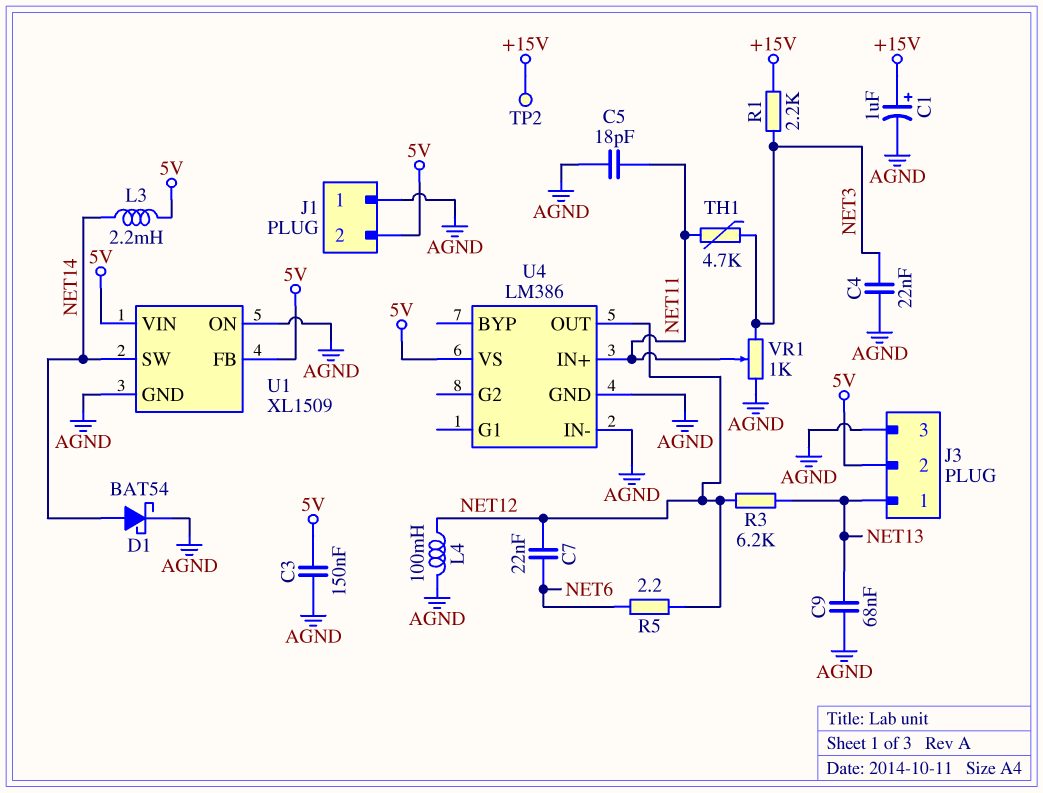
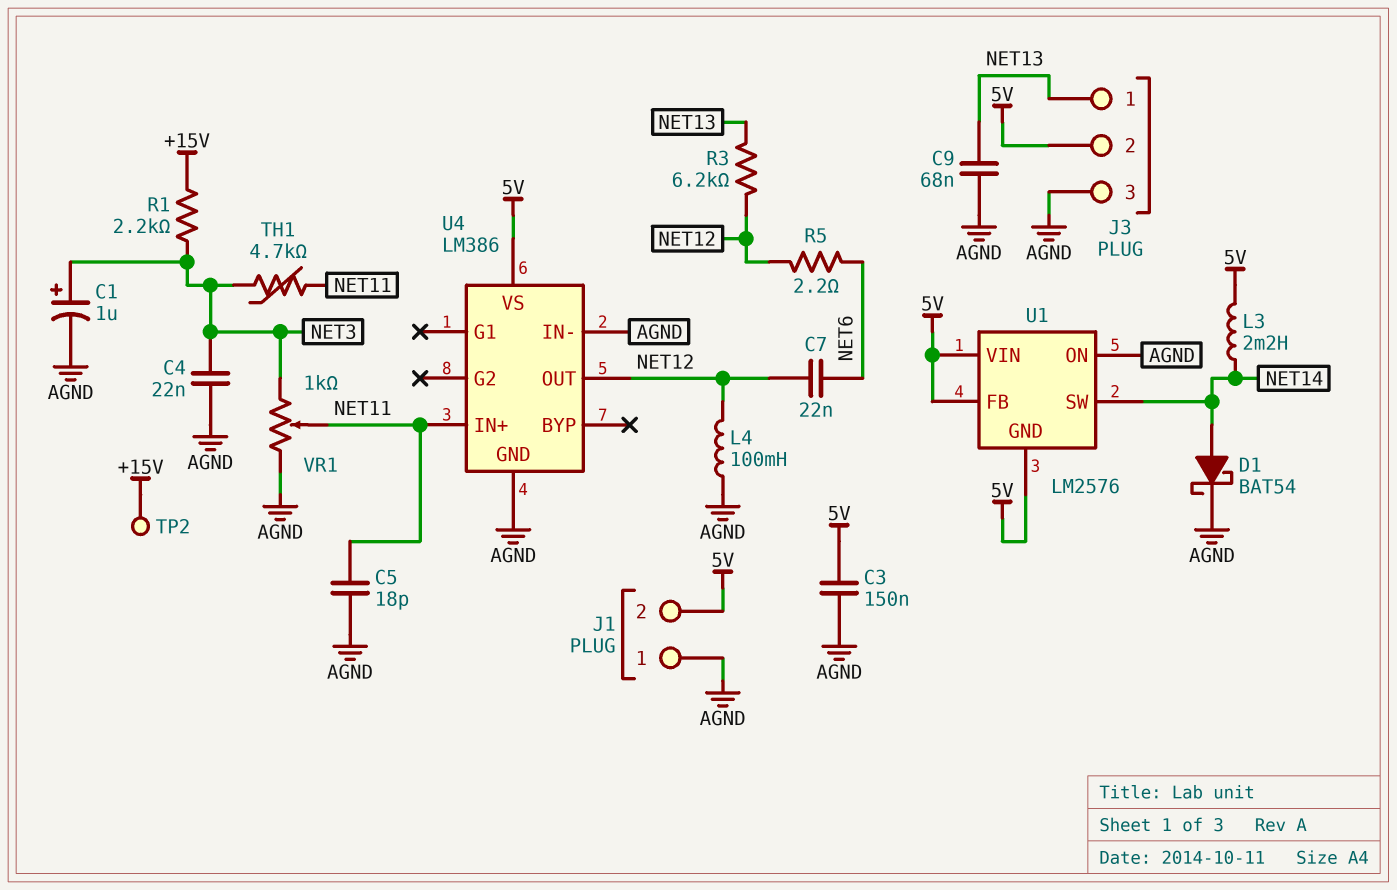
C1: 1uF (plus +15V, minus AGND) -> 1uF (plus NET3, minus AGND)
U1: XL1509 -> LM2576
U1 pin GND: AGND -> 5V

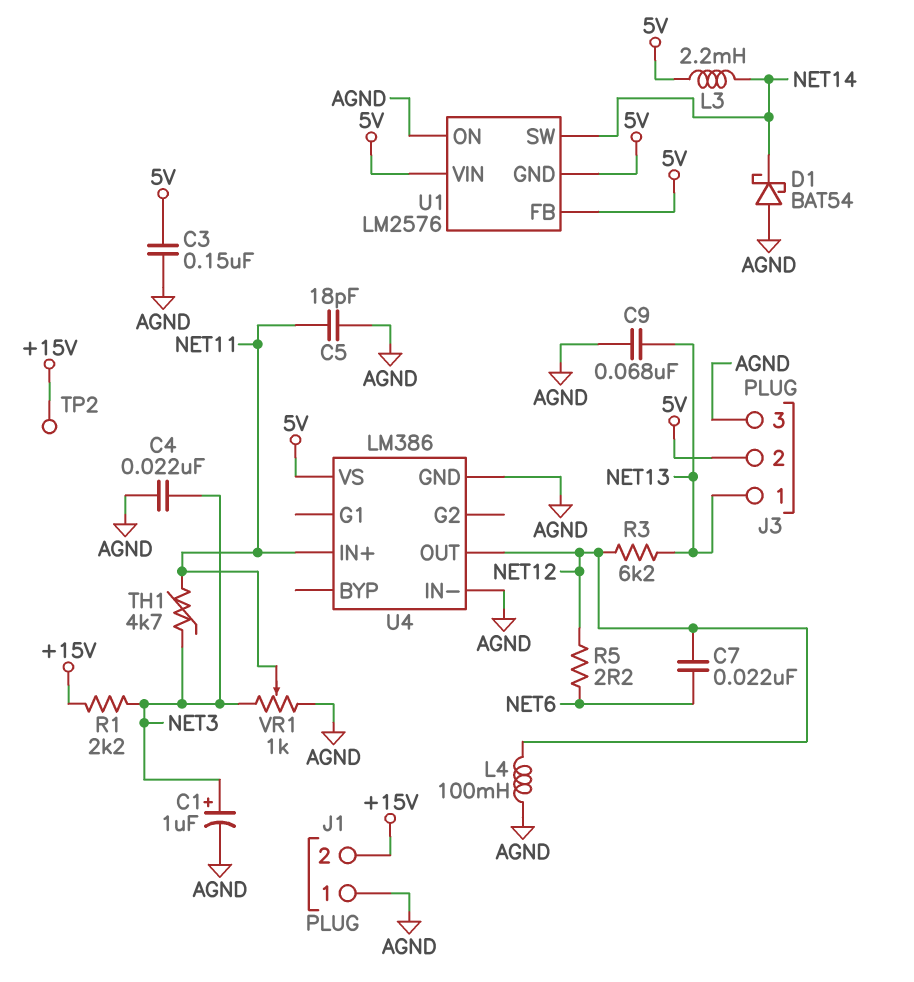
D1: schottky BAT54 (A NET14, K AGND) -> schottky BAT54 (A AGND, K NET14)
J1 pin 2: 5V -> +15V

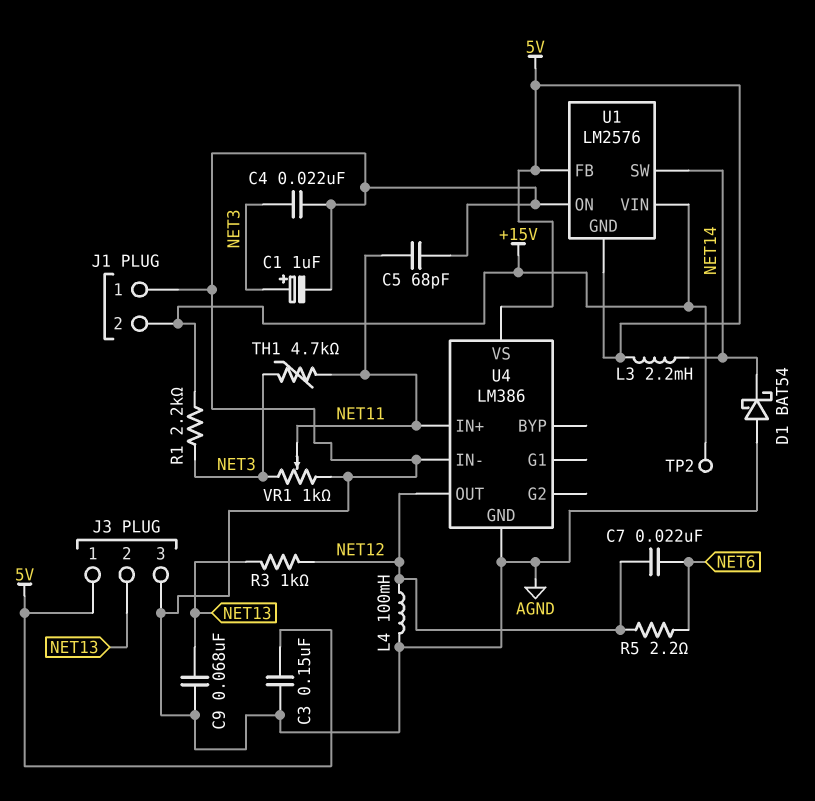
C5: 18pF (AGND, NET11) -> 68pF (AGND, NET11)
J3 pin 1: NET13 -> 5V
J3 pin 2: 5V -> NET13
R3: 6.2k (NET12, NET13) -> 1k (NET12, NET13)
U1 pin VIN: 5V -> +15V

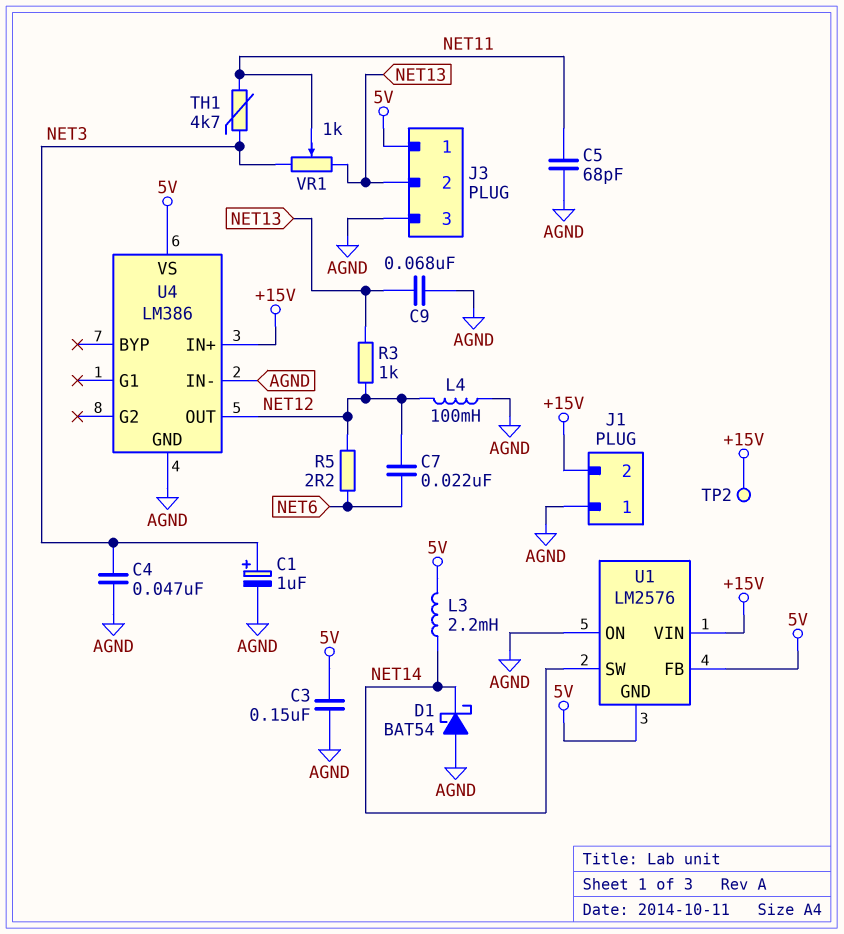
C4: 22nF (AGND, NET3) -> 47nF (AGND, NET3)
R1: 2.2k (+15V, NET3) -> none
U4 pin IN+: NET11 -> +15V
VR1: 1k (AGND, NET3, wiper NET11) -> 1k (NET3, NET13, wiper NET11)

